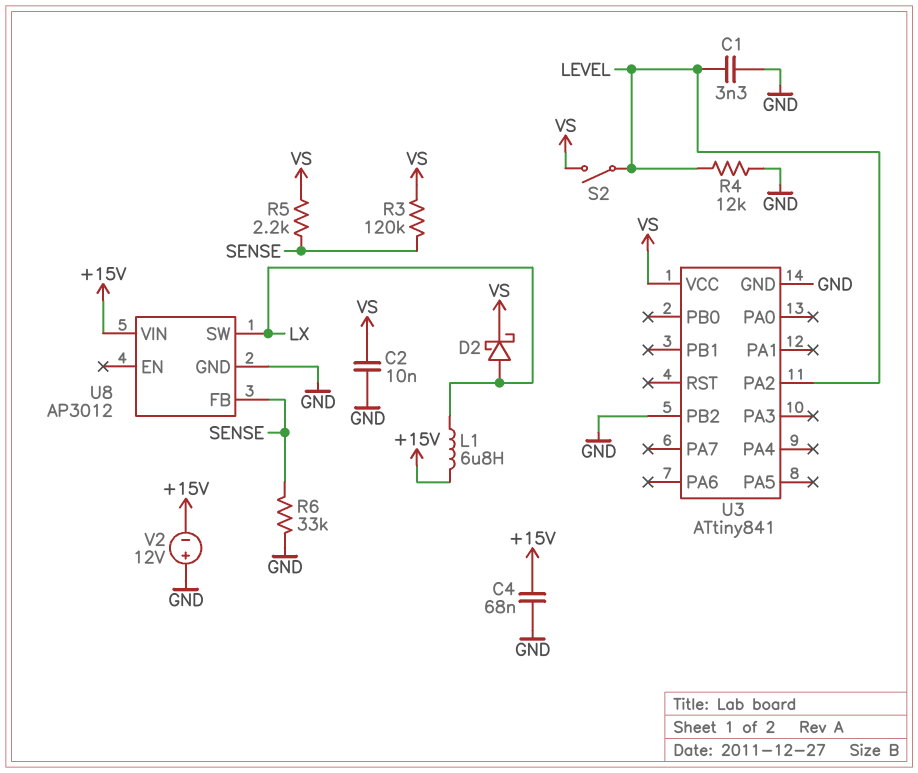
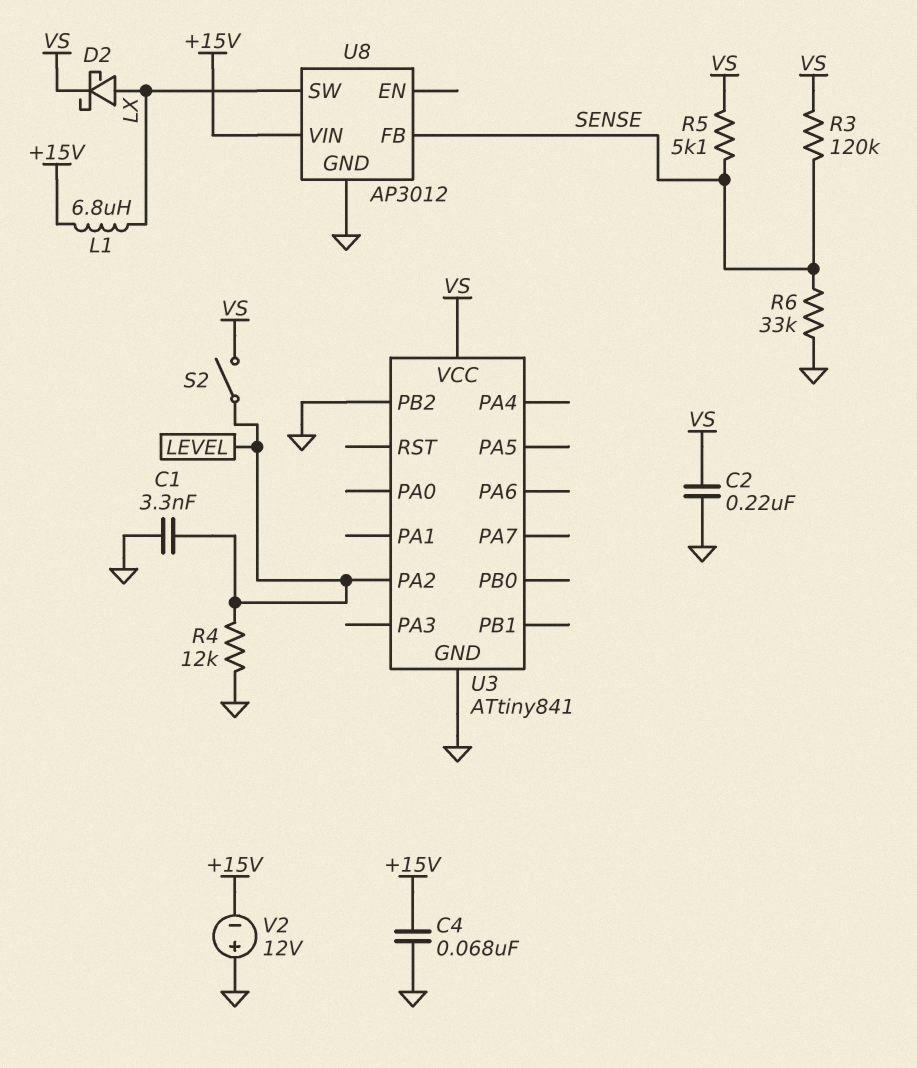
C2: 10nF (GND, VS) -> 220nF (GND, VS)
R5: 2.2k (SENSE, VS) -> 5.1k (SENSE, VS)

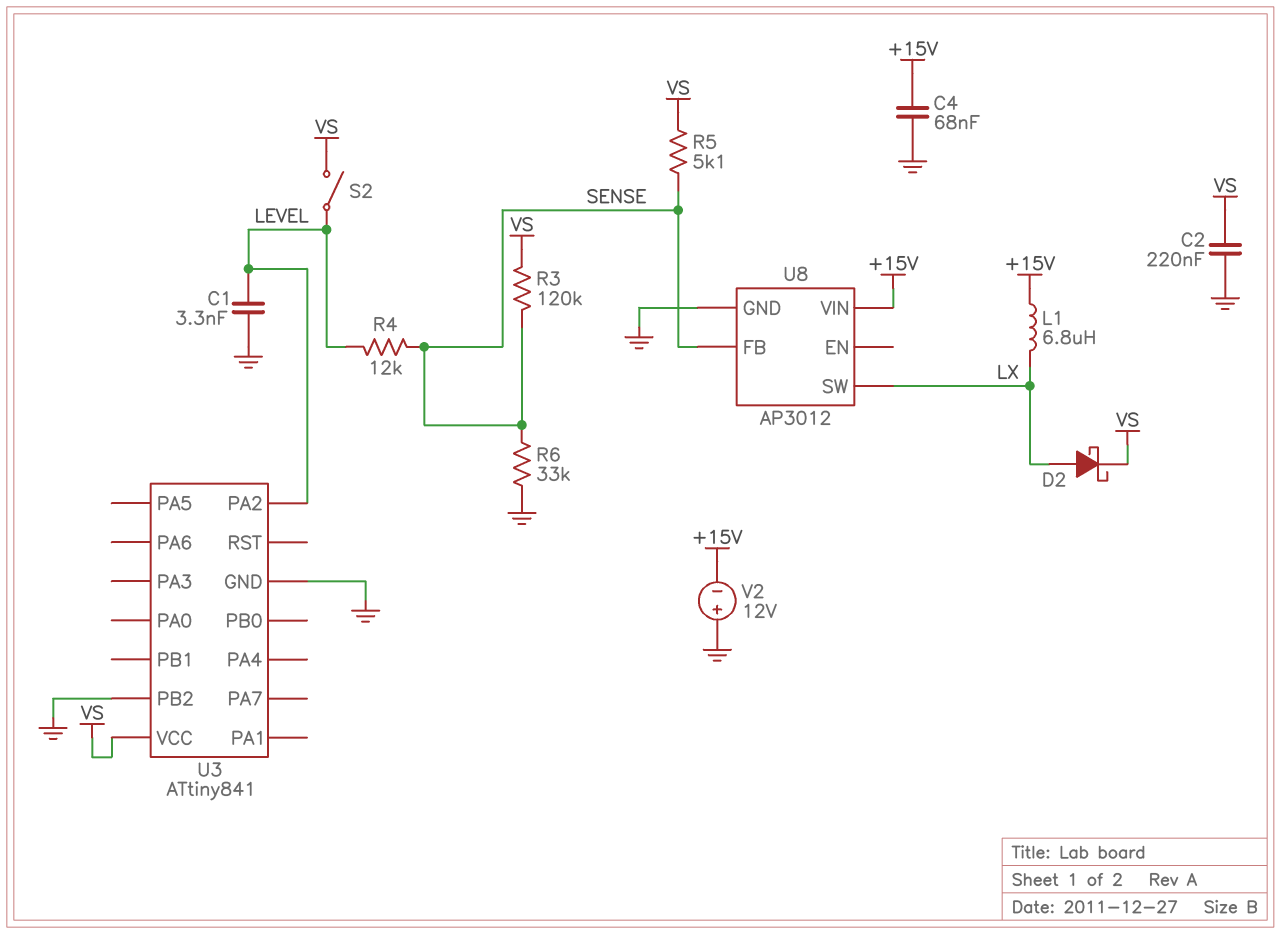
R4: 12k (GND, LEVEL) -> 12k (LEVEL, SENSE)

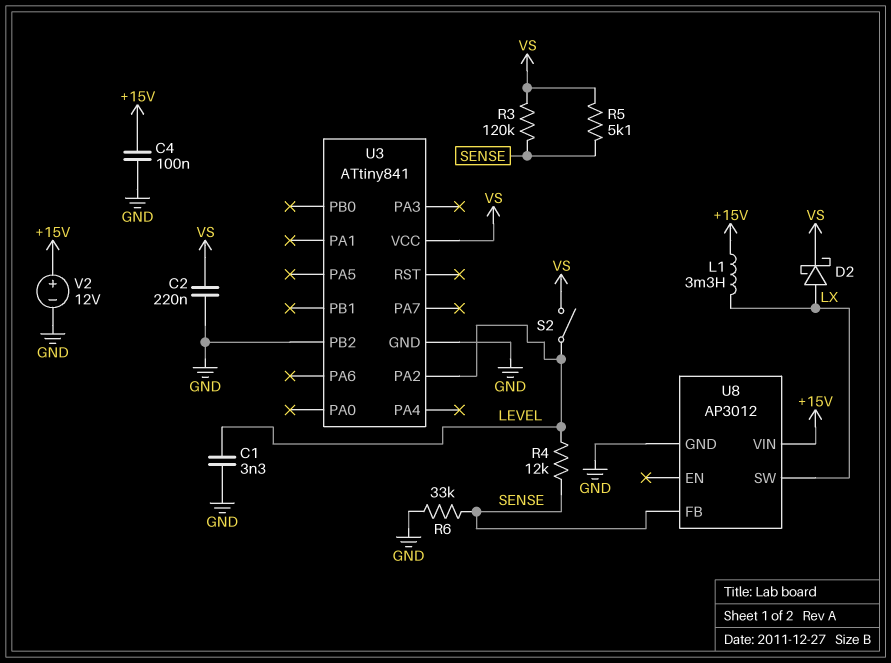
C4: 68nF (+15V, GND) -> 100nF (+15V, GND)
L1: 6.8uH (+15V, LX) -> 3.3mH (+15V, LX)
V2: 12V (plus GND, minus +15V) -> 12V (plus +15V, minus GND)

